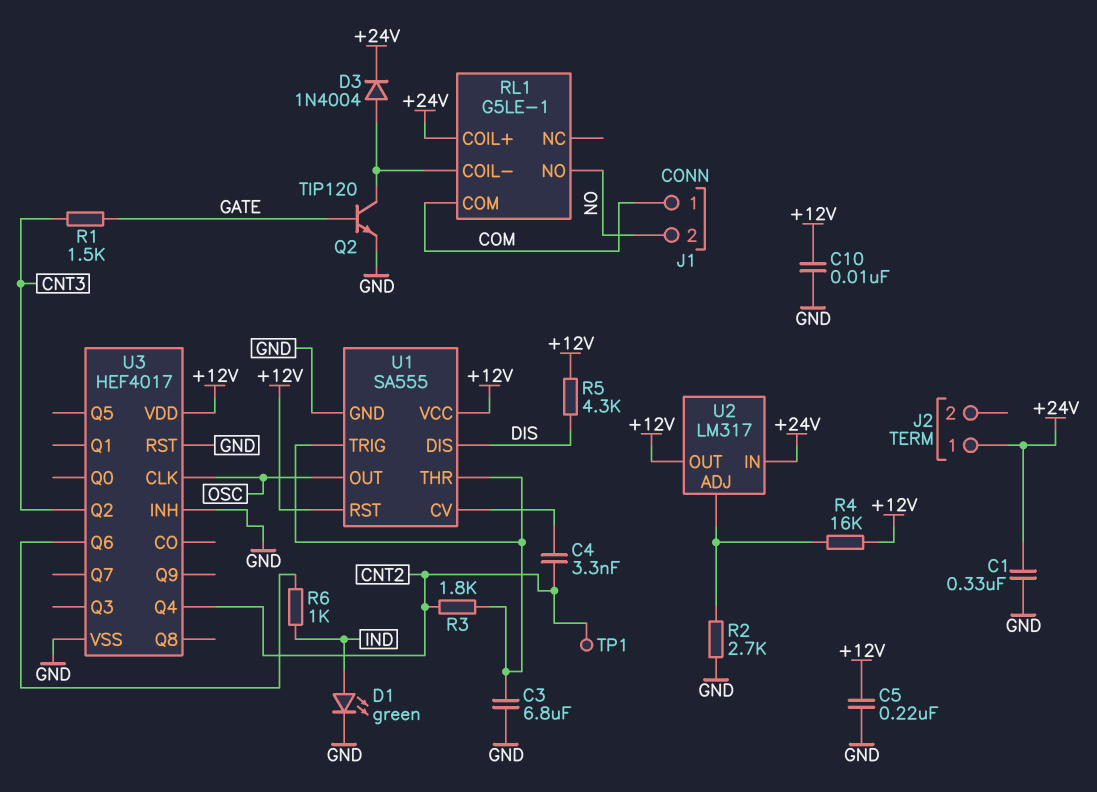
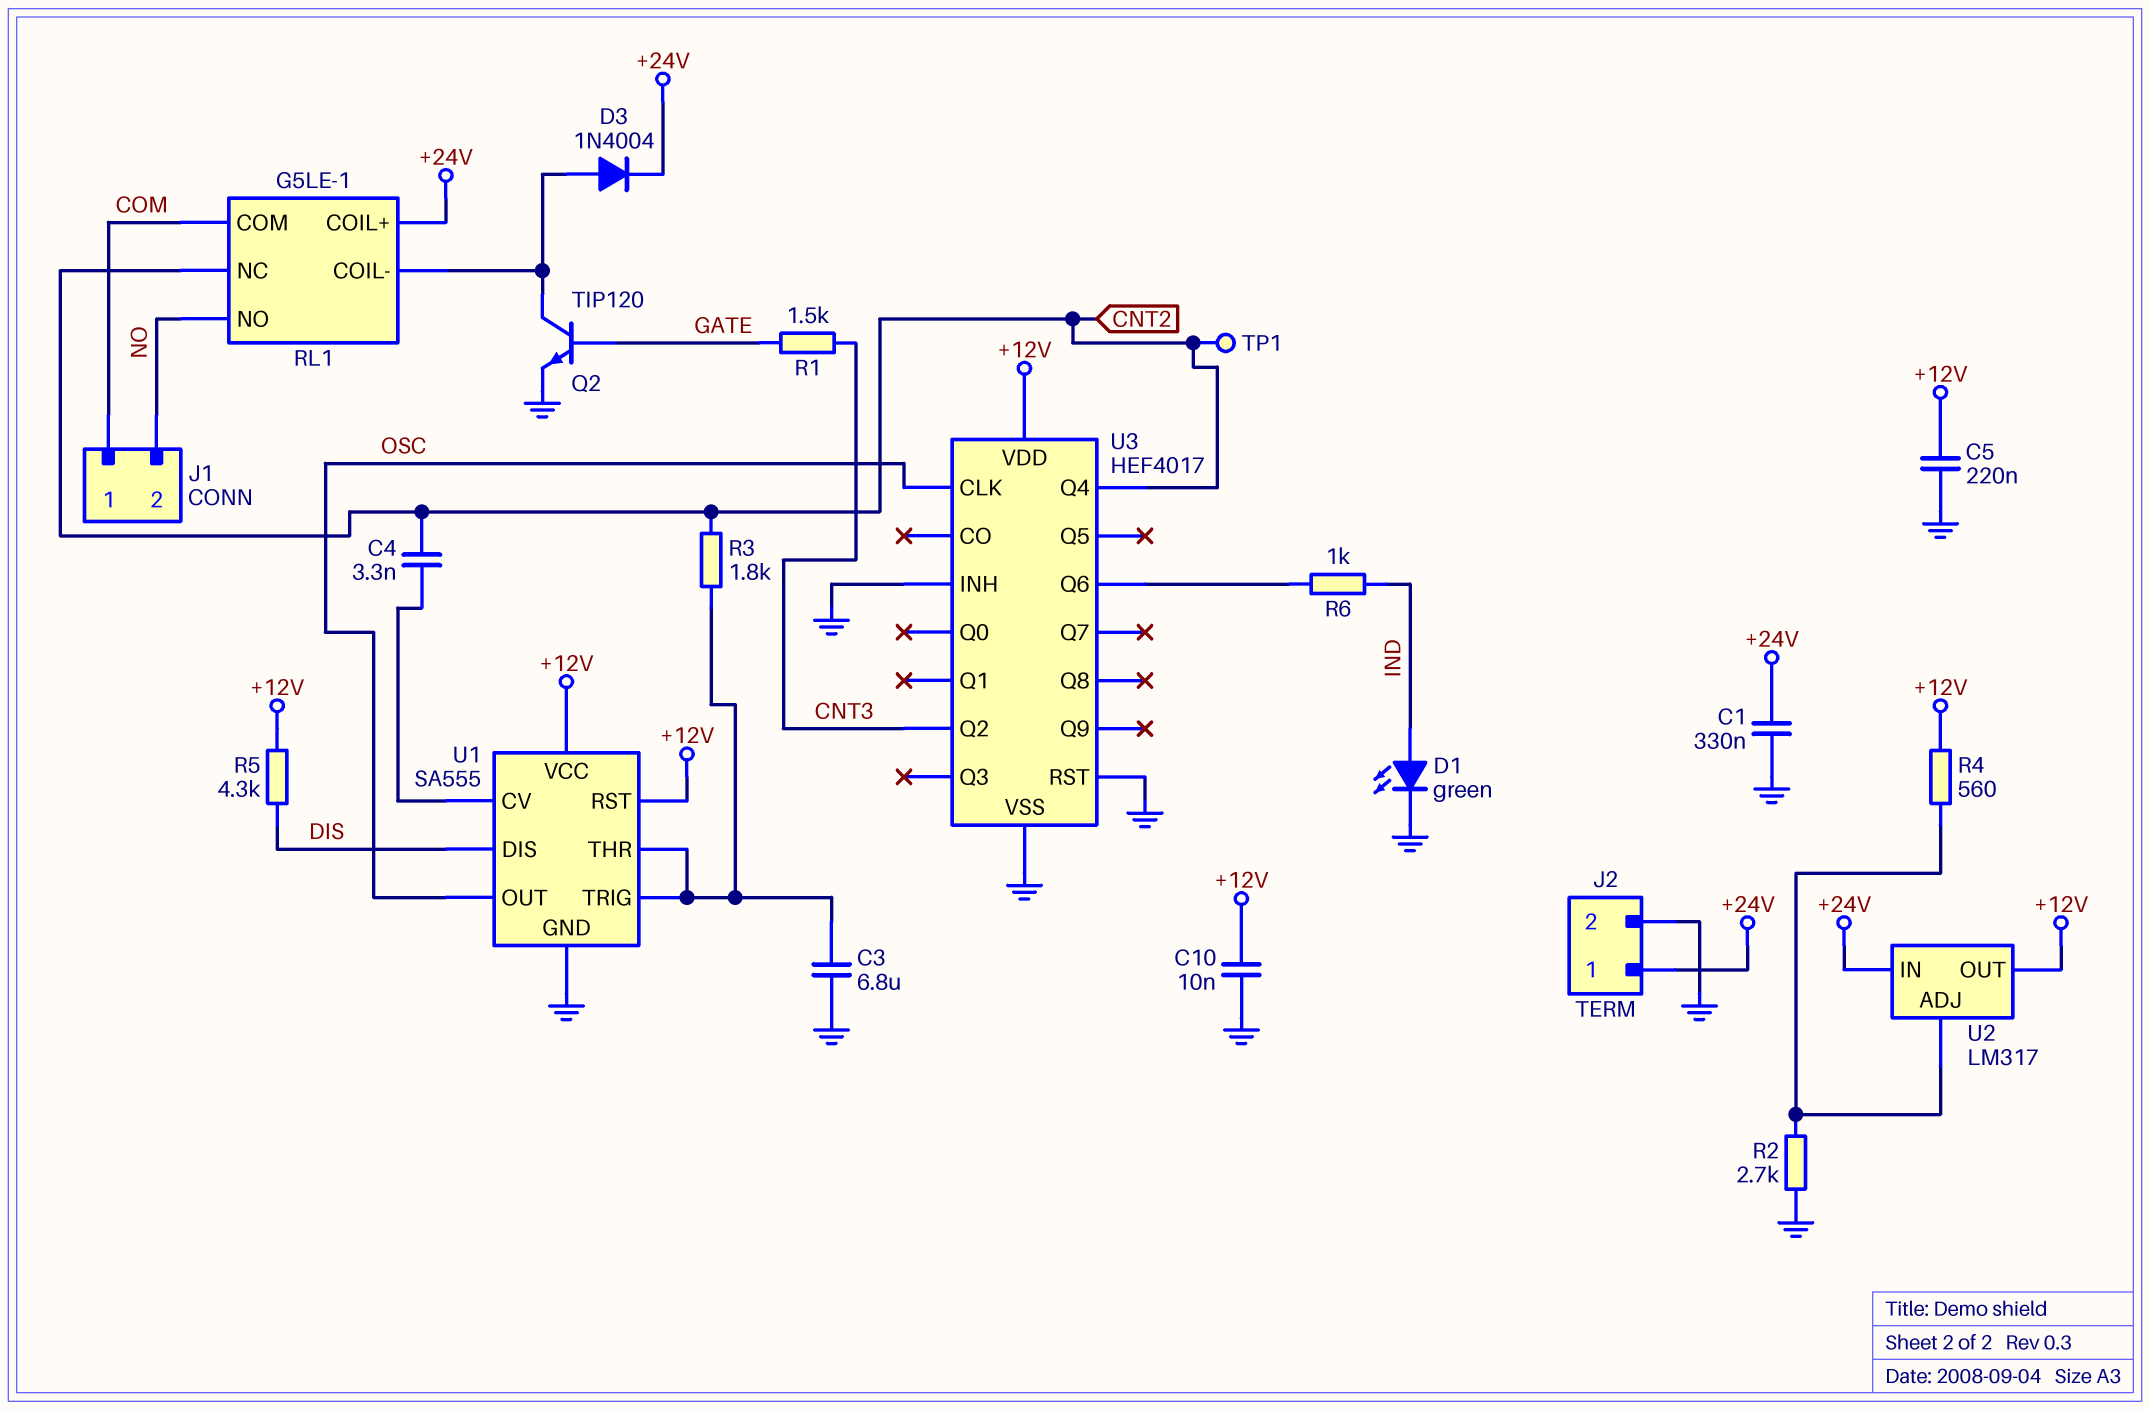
J2 pin 2: none -> GND
R4: 16k (+12V, U2/ADJ) -> 560 (+12V, U2/ADJ)
RL1 pin NC: none -> CNT2

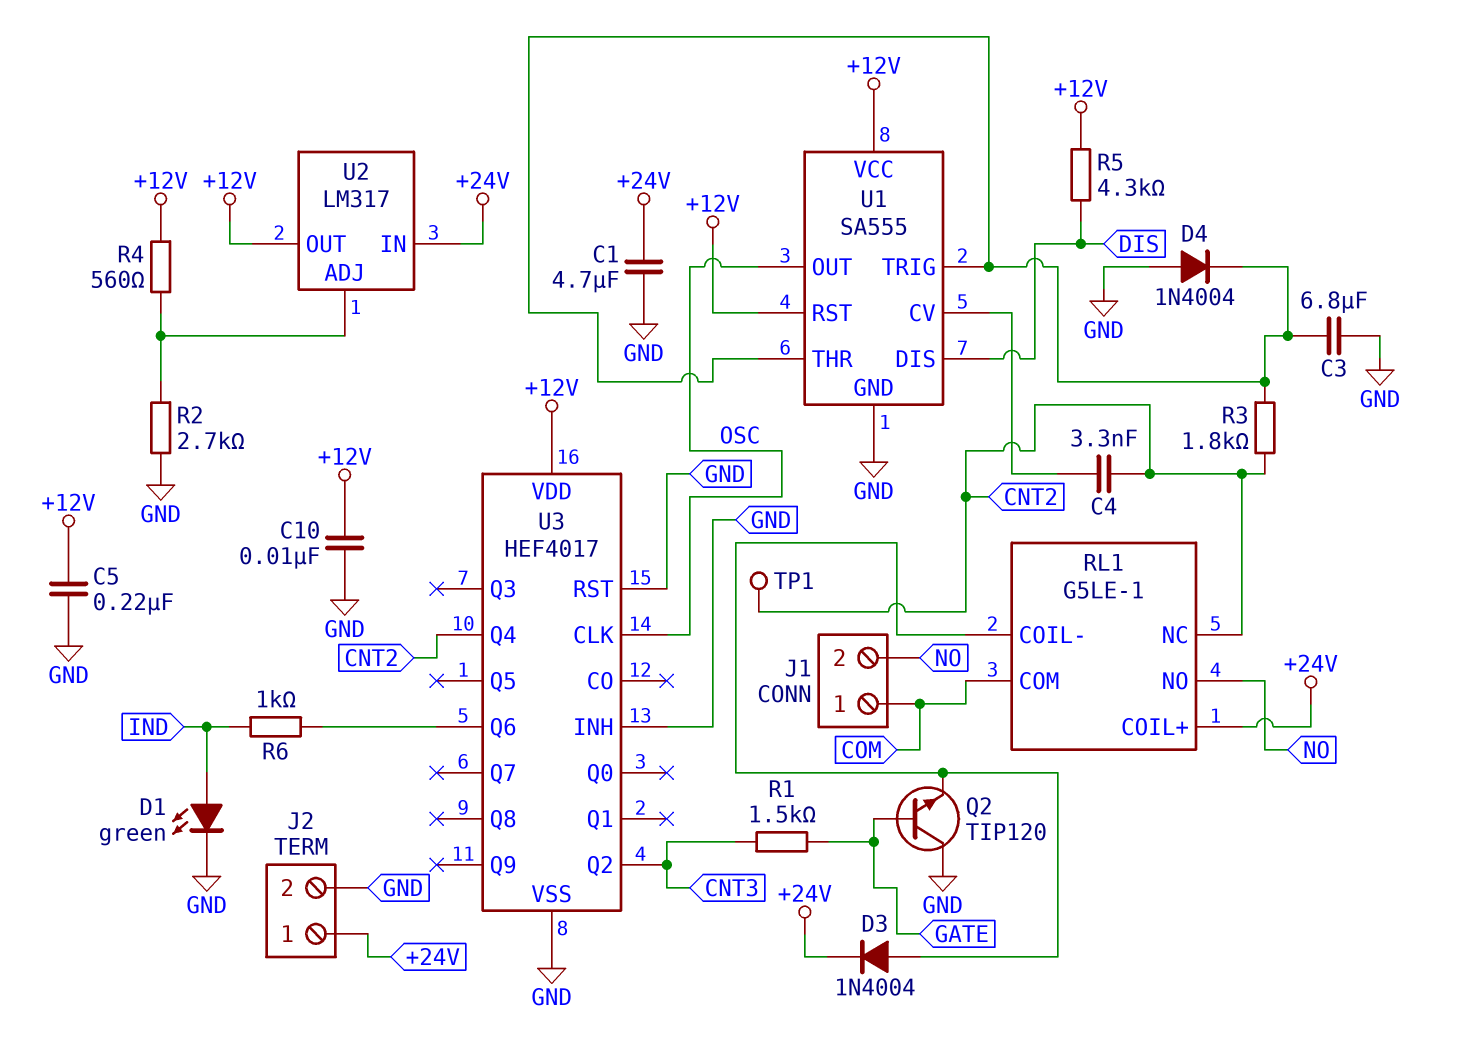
C1: 330nF (+24V, GND) -> 4.7uF (+24V, GND)
D4: none -> diode 1N4004 (A GND, K U1/THR)
Q2: NPN TIP120 (B GATE, C RL1/COIL-, E GND) -> NPN TIP120 (B GATE, C GND, E RL1/COIL-)

